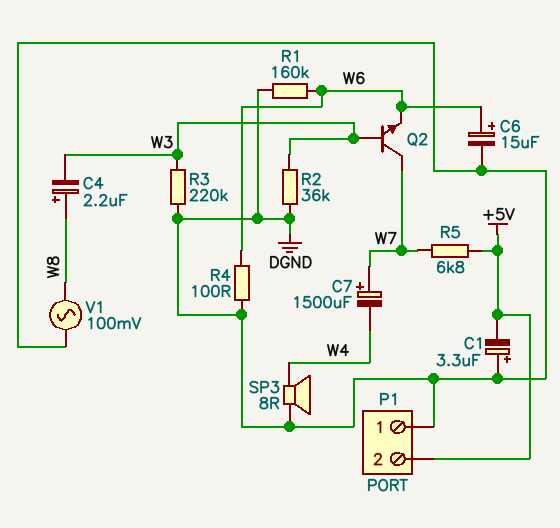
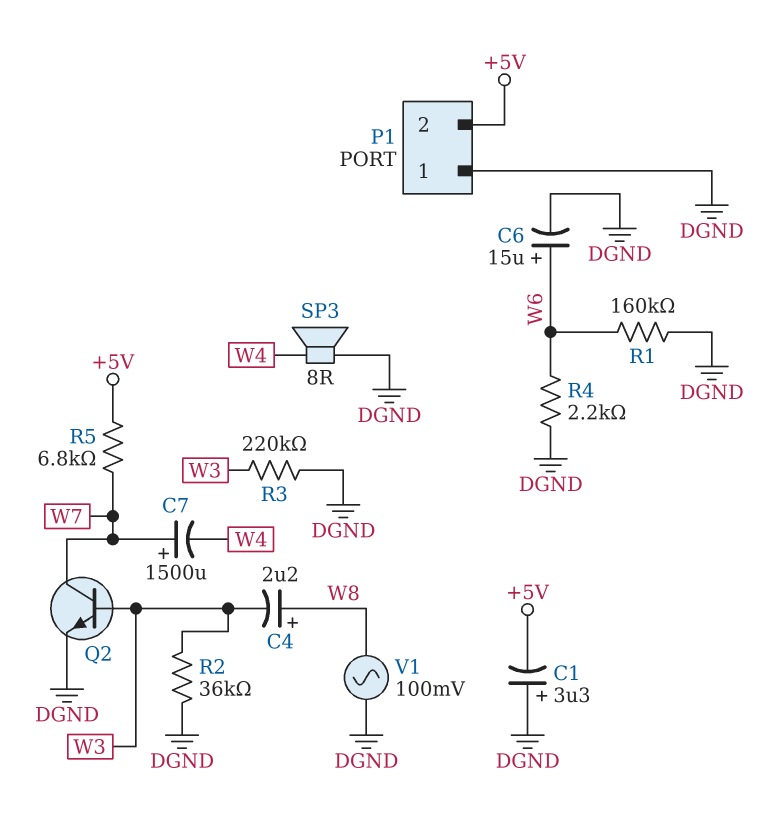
Q2: NPN (B W3, C W7, E W6) -> NPN (B W3, C W7, E DGND)
R4: 100 (DGND, W6) -> 2.2k (DGND, W6)

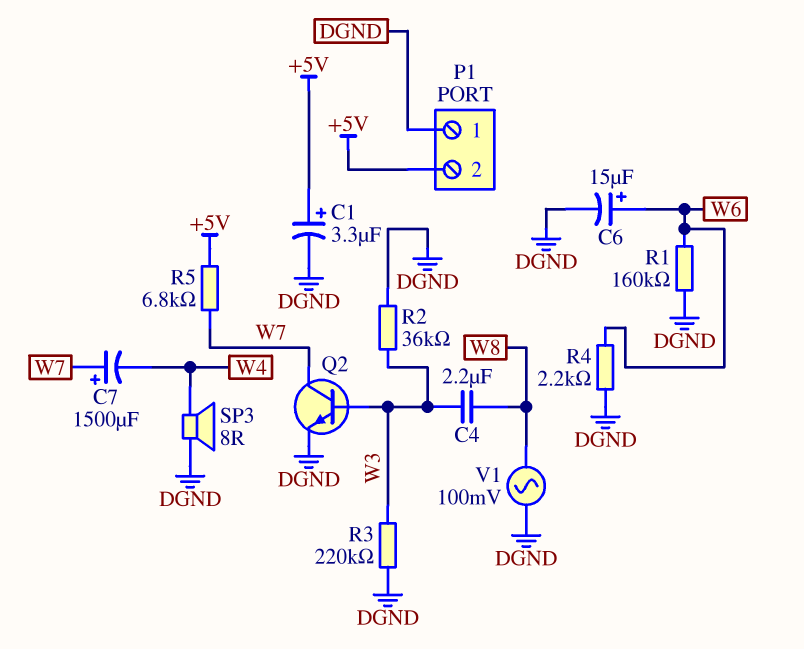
C1: 3.3uF (plus DGND, minus +5V) -> 3.3uF (plus +5V, minus DGND)
C4: 2.2uF (plus W8, minus W3) -> 2.2uF (W3, W8)

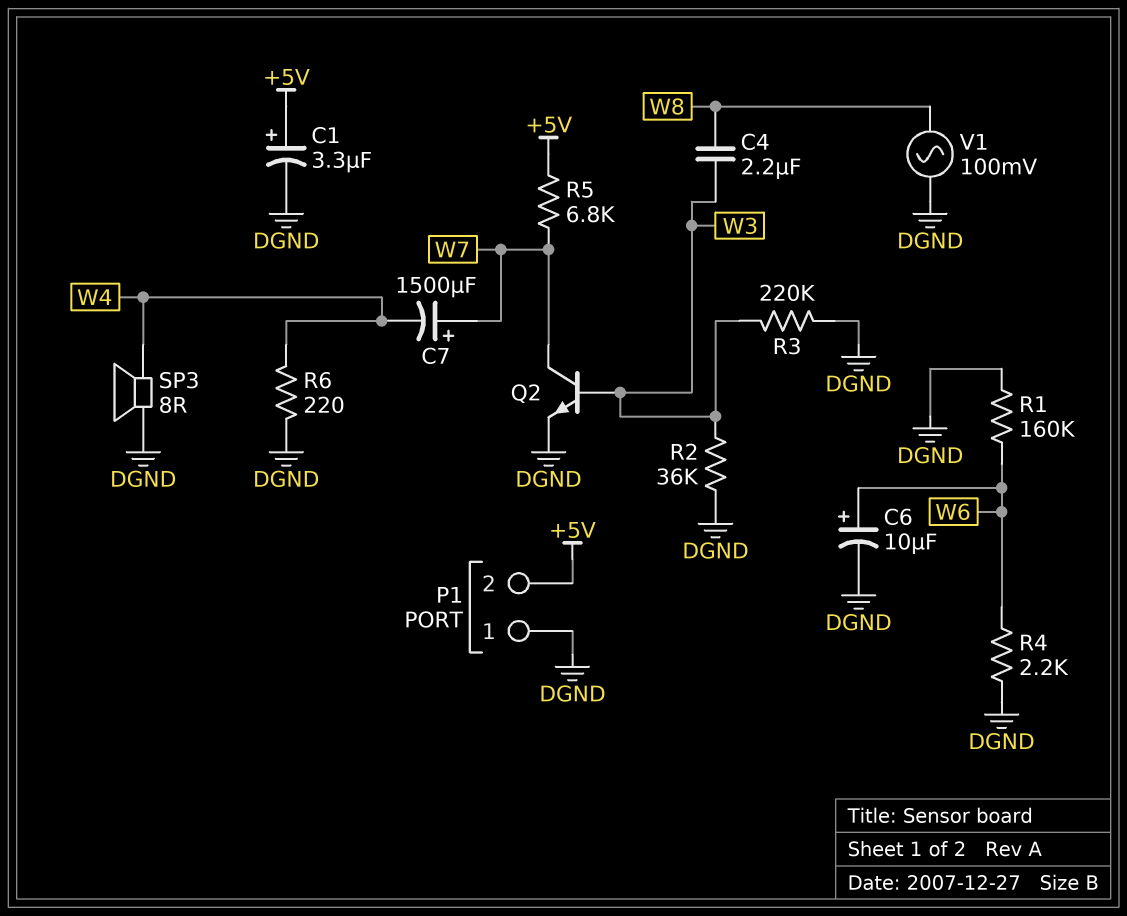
C6: 15uF (plus W6, minus DGND) -> 10uF (plus W6, minus DGND)
R6: none -> 220 (DGND, W4)

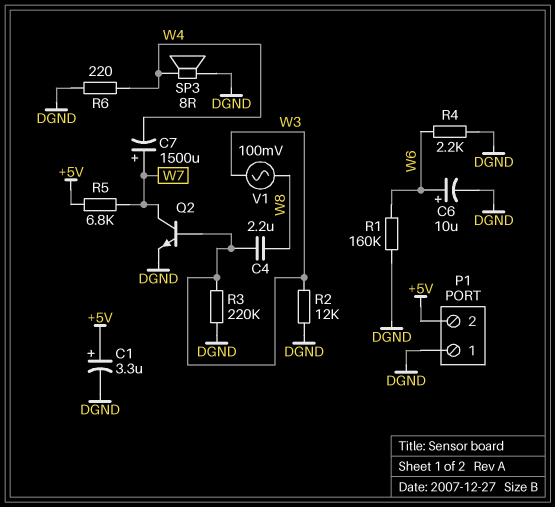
R2: 36k (DGND, W3) -> 12k (DGND, W3)
V1: AC 100mV (DGND, W8) -> AC 100mV (W3, W8)

